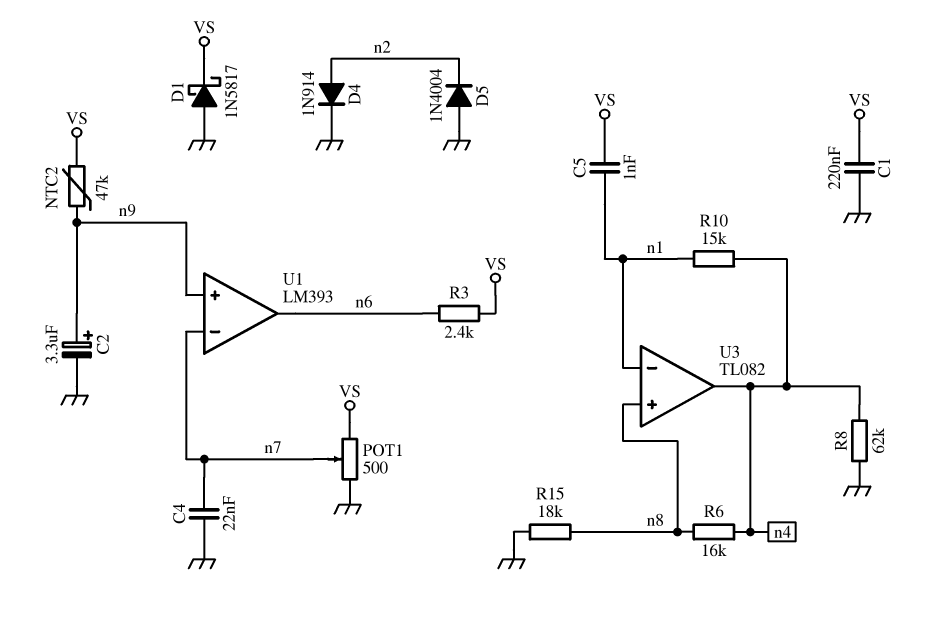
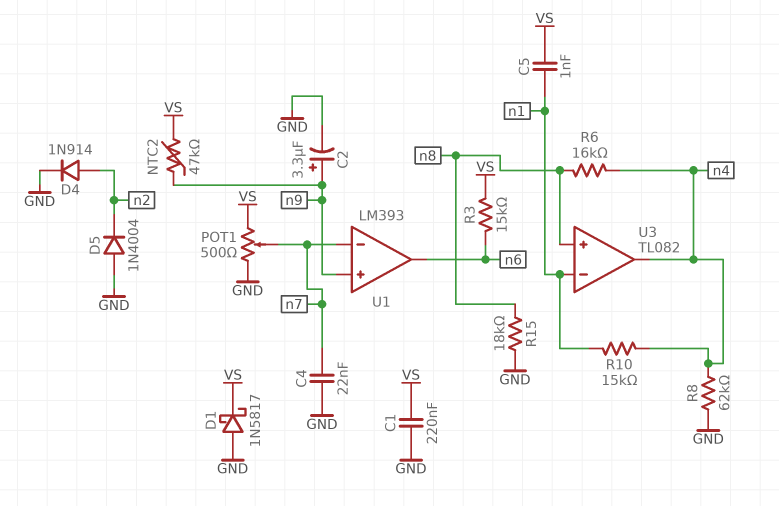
R3: 2.4k (VS, n6) -> 15k (VS, n6)

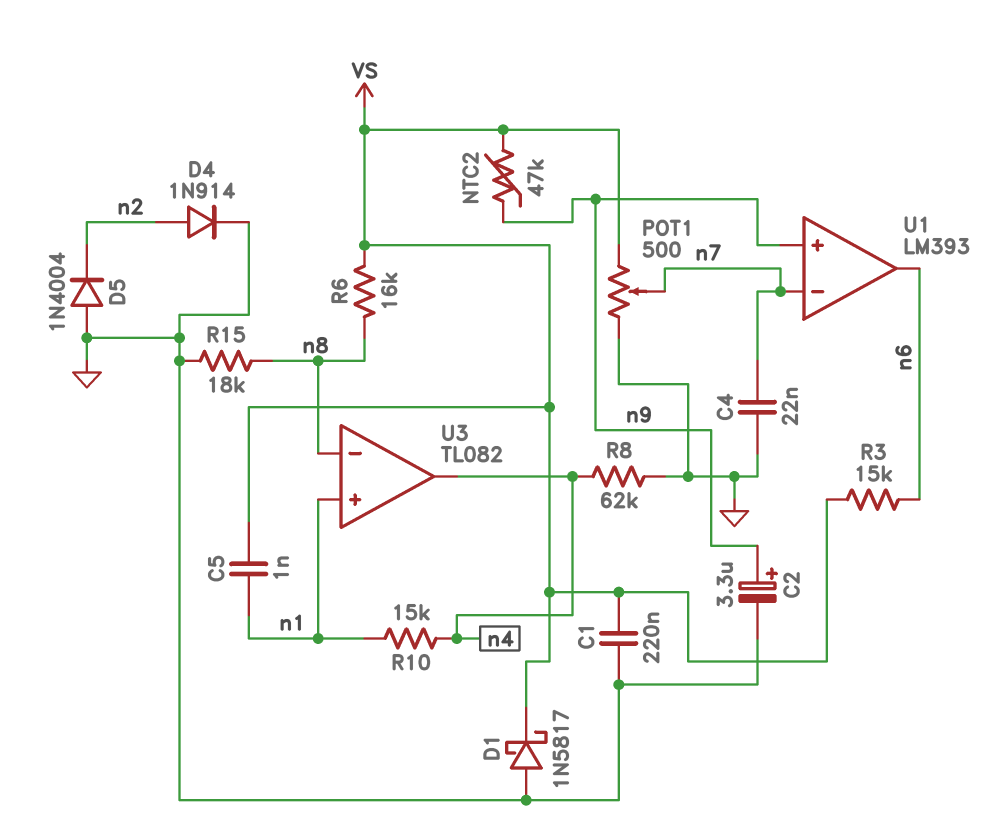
R6: 16k (n4, n8) -> 16k (VS, n8)
U3 pin in+: n8 -> n1
U3 pin in-: n1 -> n8

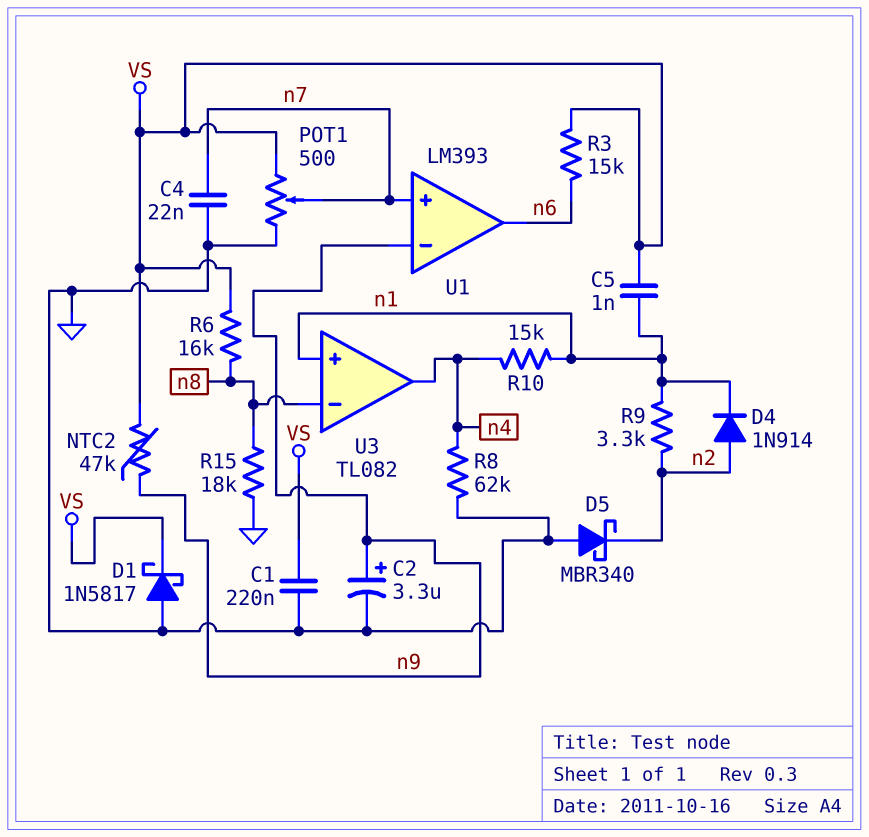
D4: diode 1N914 (A n2, K GND) -> diode 1N914 (A n2, K n1)
D5: diode 1N4004 (A GND, K n2) -> schottky MBR340 (A GND, K n2)
R9: none -> 3.3k (n1, n2)
U1 pin in+: n9 -> n7
U1 pin in-: n7 -> n9

